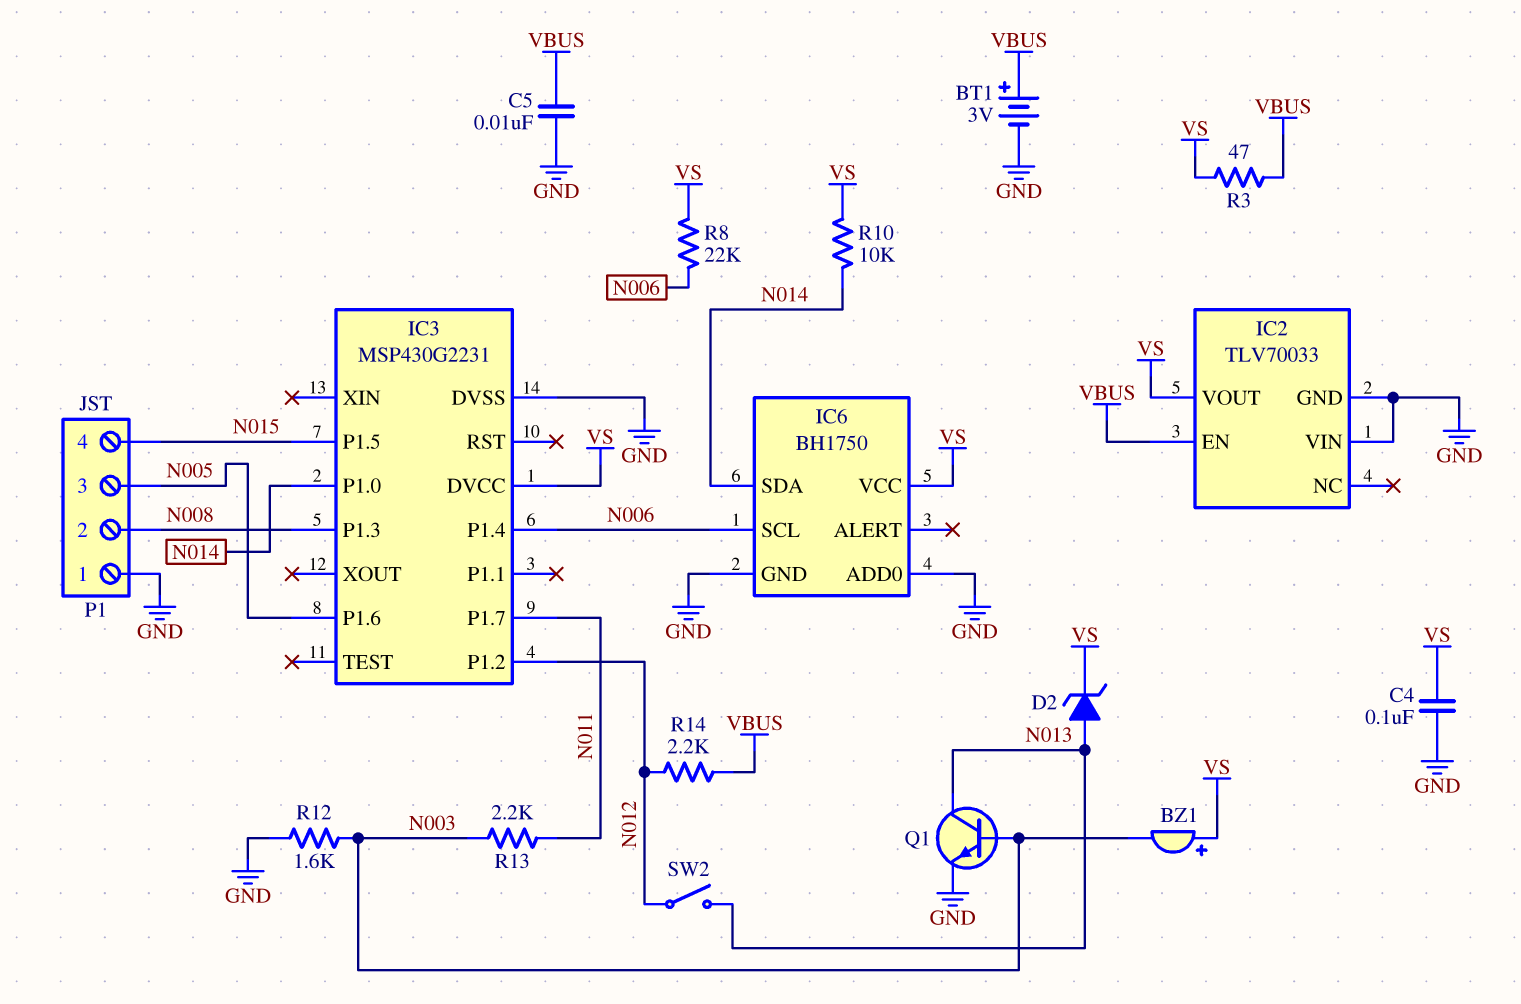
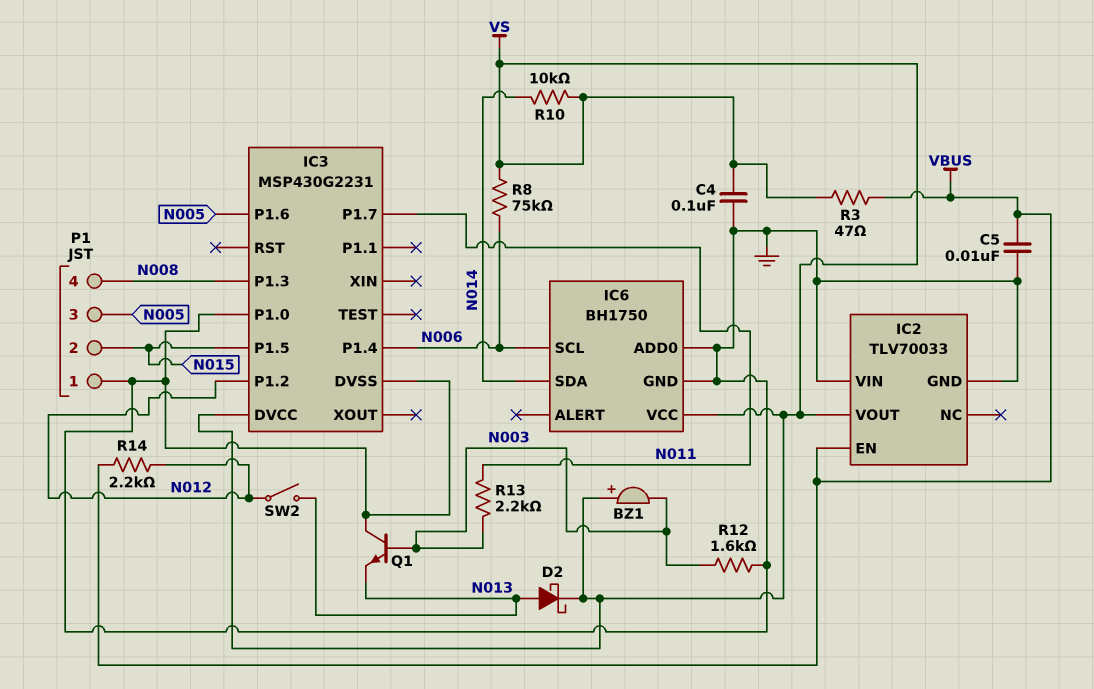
BT1: 3V (plus VBUS, minus GND) -> none
D2: zener (A N013, K VS) -> schottky (A N013, K VS)
IC3 pin P1.0: N014 -> GND
P1 pin 2: N008 -> N015
P1 pin 4: N015 -> N008
Q1: NPN (B N003, C N013, E GND) -> NPN (B N003, C GND, E N013)
R8: 22k (N006, VS) -> 75k (N006, VS)

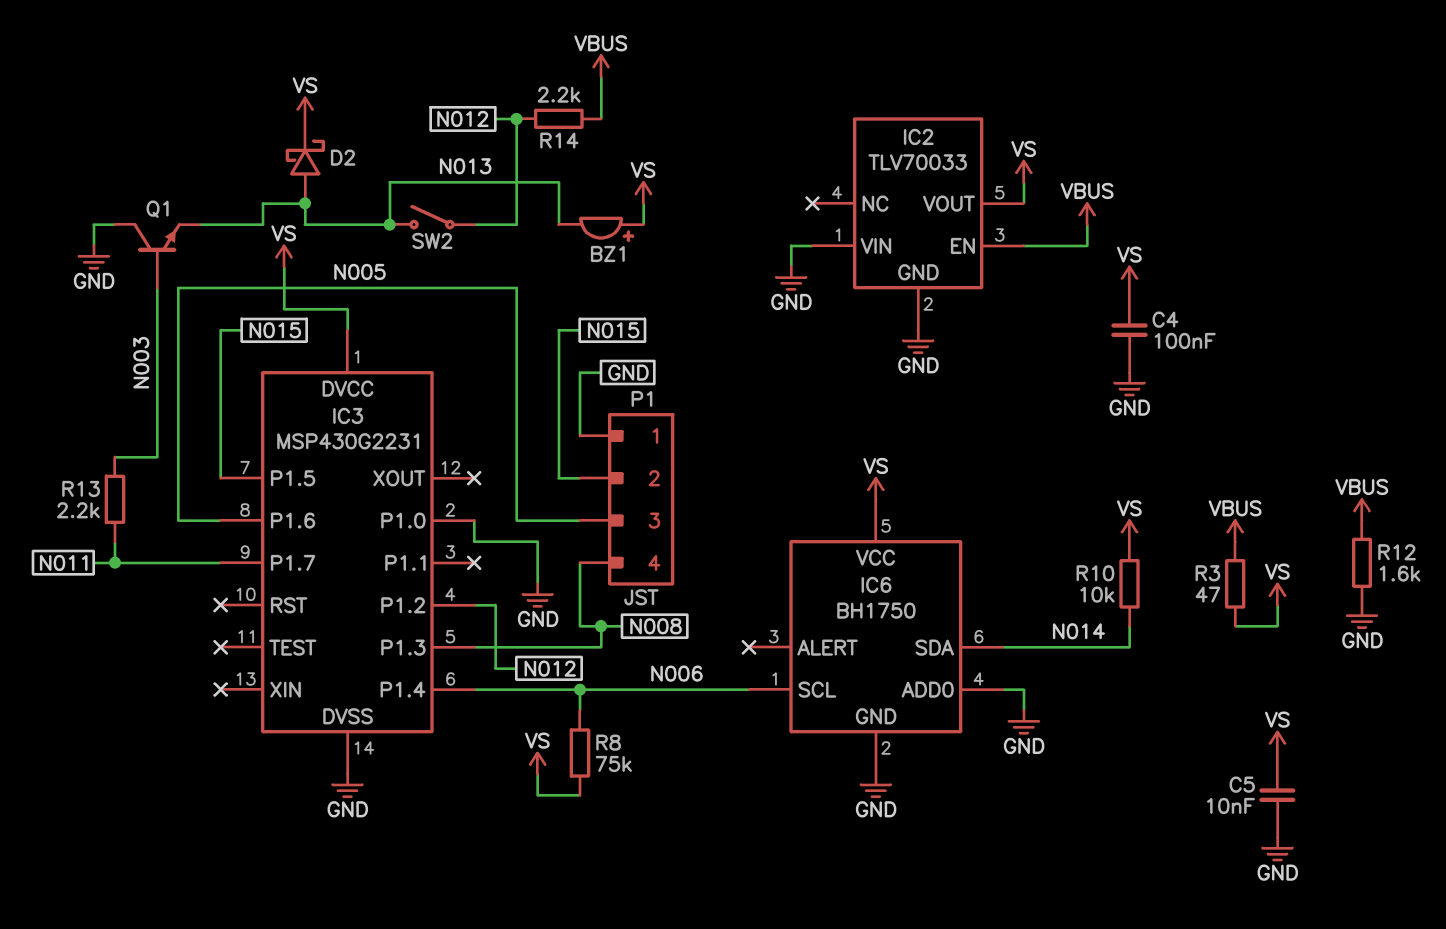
BZ1: buzzer (plus VS, minus N003) -> buzzer (plus VS, minus N013)
C5: 10nF (GND, VBUS) -> 10nF (GND, VS)
R12: 1.6k (GND, N003) -> 1.6k (GND, VBUS)

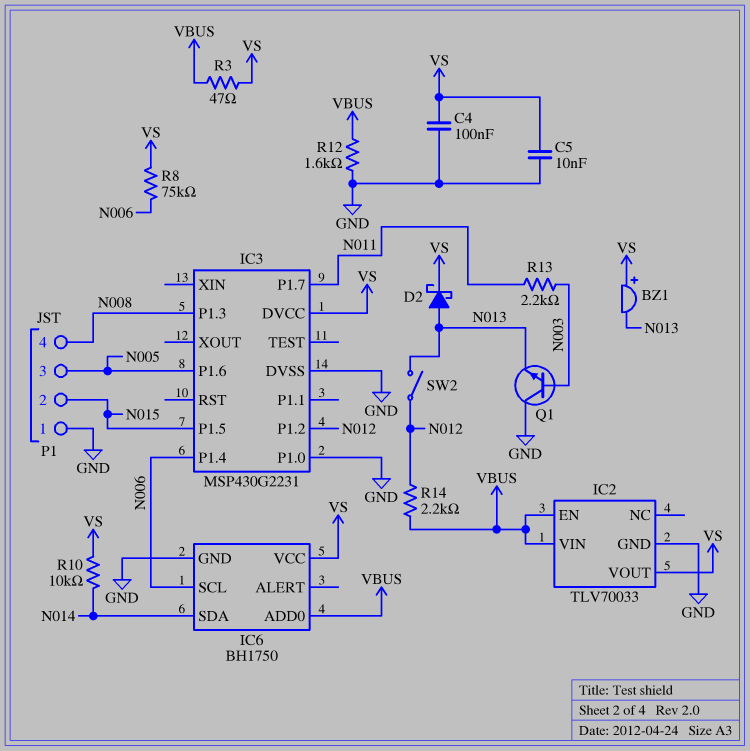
IC2 pin VIN: GND -> VBUS
IC6 pin ADD0: GND -> VBUS

